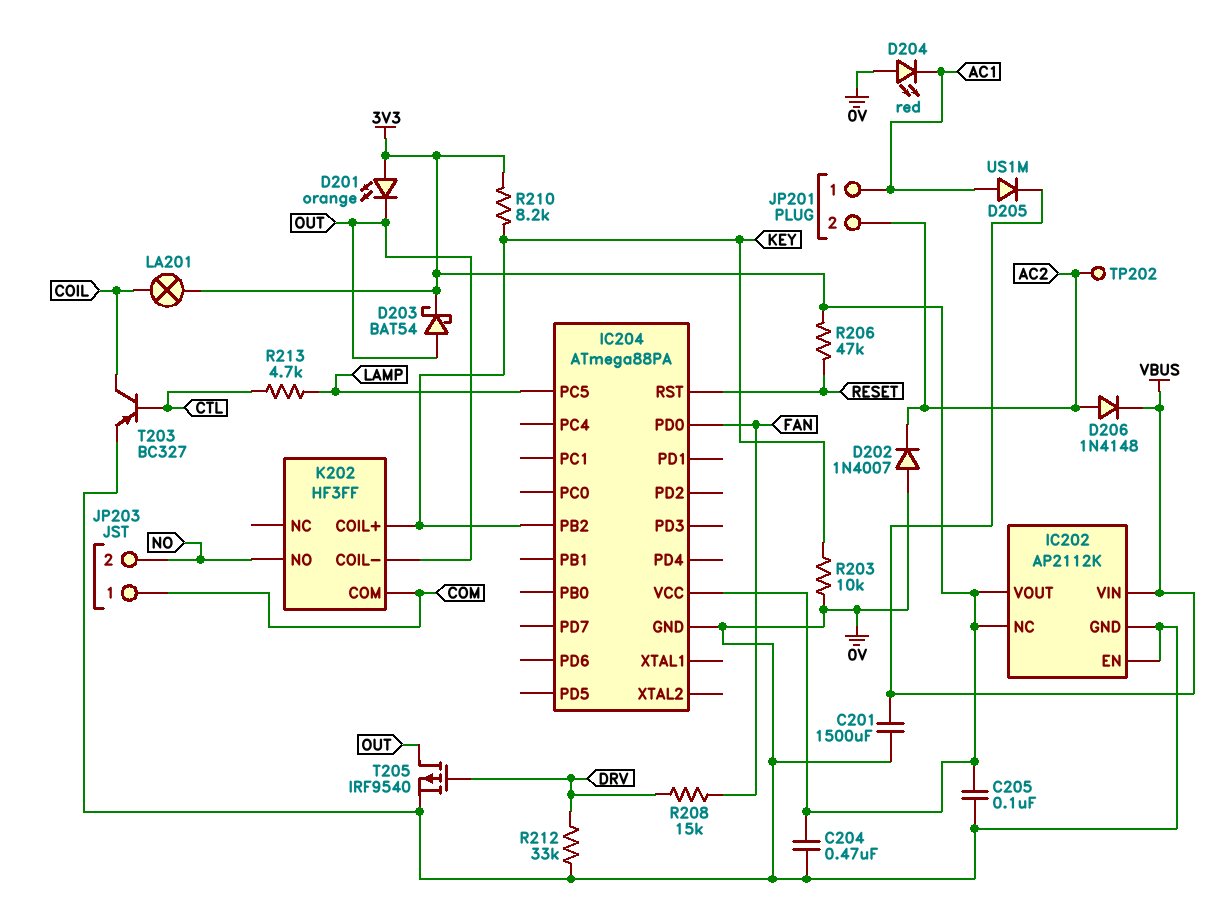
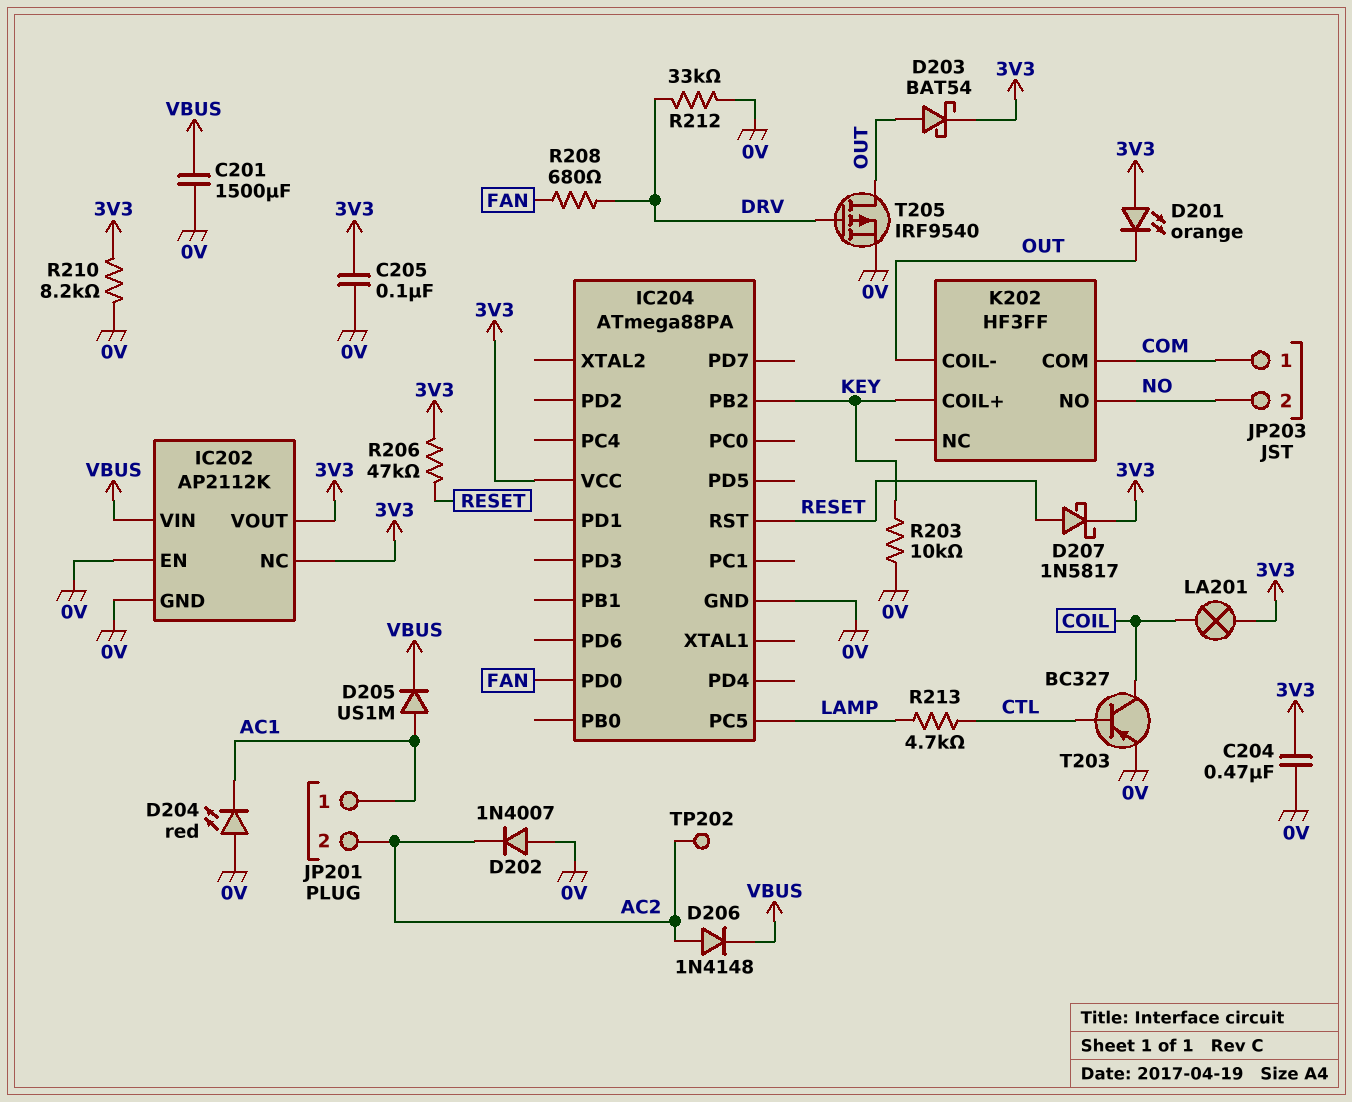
D207: none -> schottky 1N5817 (A RESET, K 3V3)
R208: 15k (DRV, FAN) -> 680 (DRV, FAN)
R210: 8.2k (3V3, KEY) -> 8.2k (0V, 3V3)

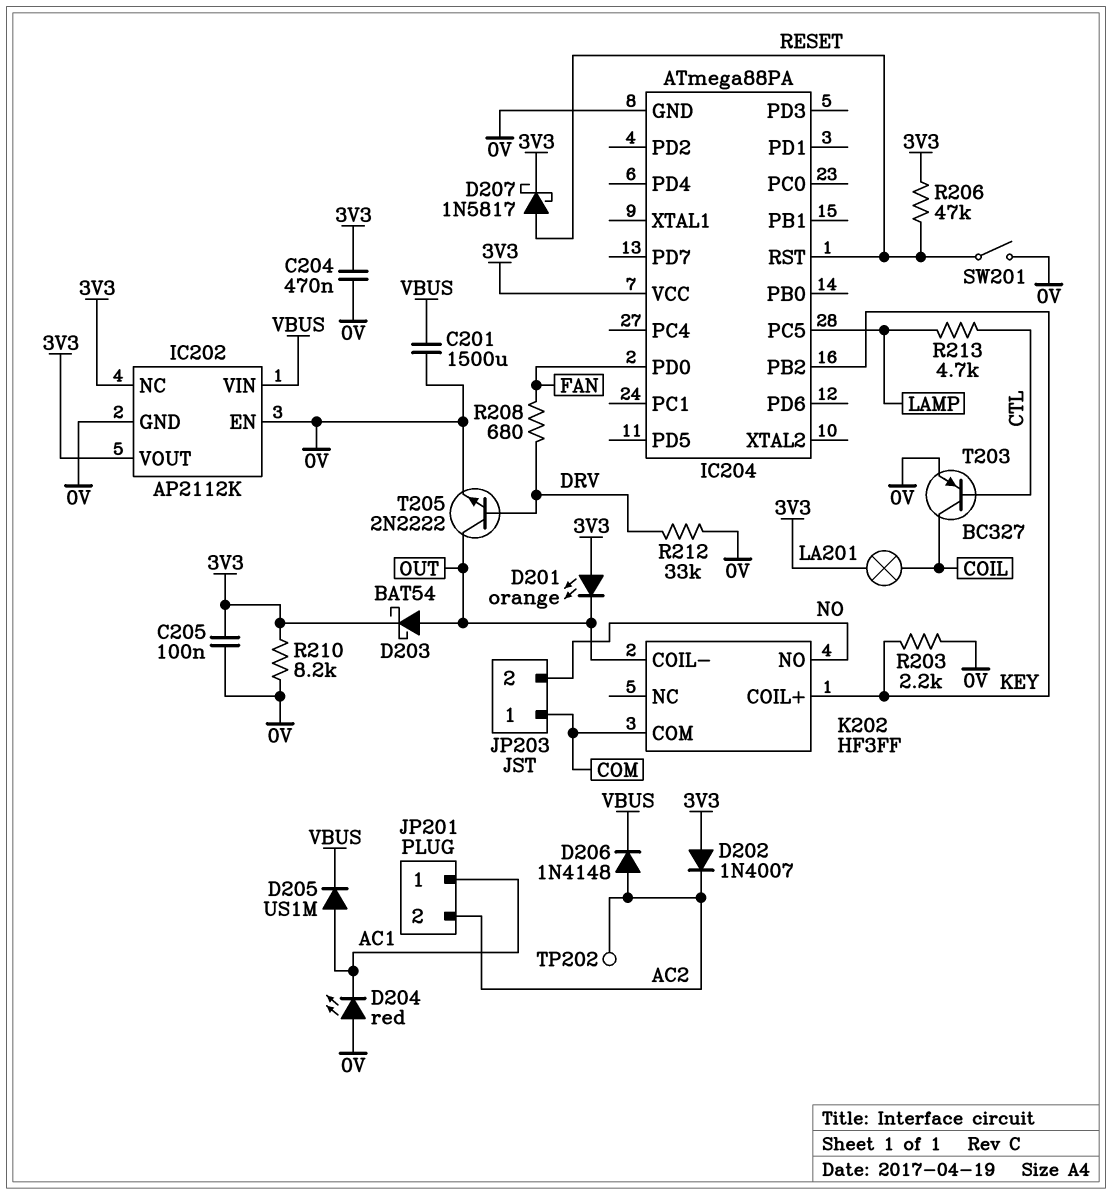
D202: diode 1N4007 (A 0V, K AC2) -> diode 1N4007 (A 3V3, K AC2)
R203: 10k (0V, KEY) -> 2.2k (0V, KEY)
SW201: none -> switch (0V, RESET)
T205: PMOS IRF9540 (G DRV, D OUT, S 0V) -> NPN 2N2222 (B DRV, C OUT, E 0V)

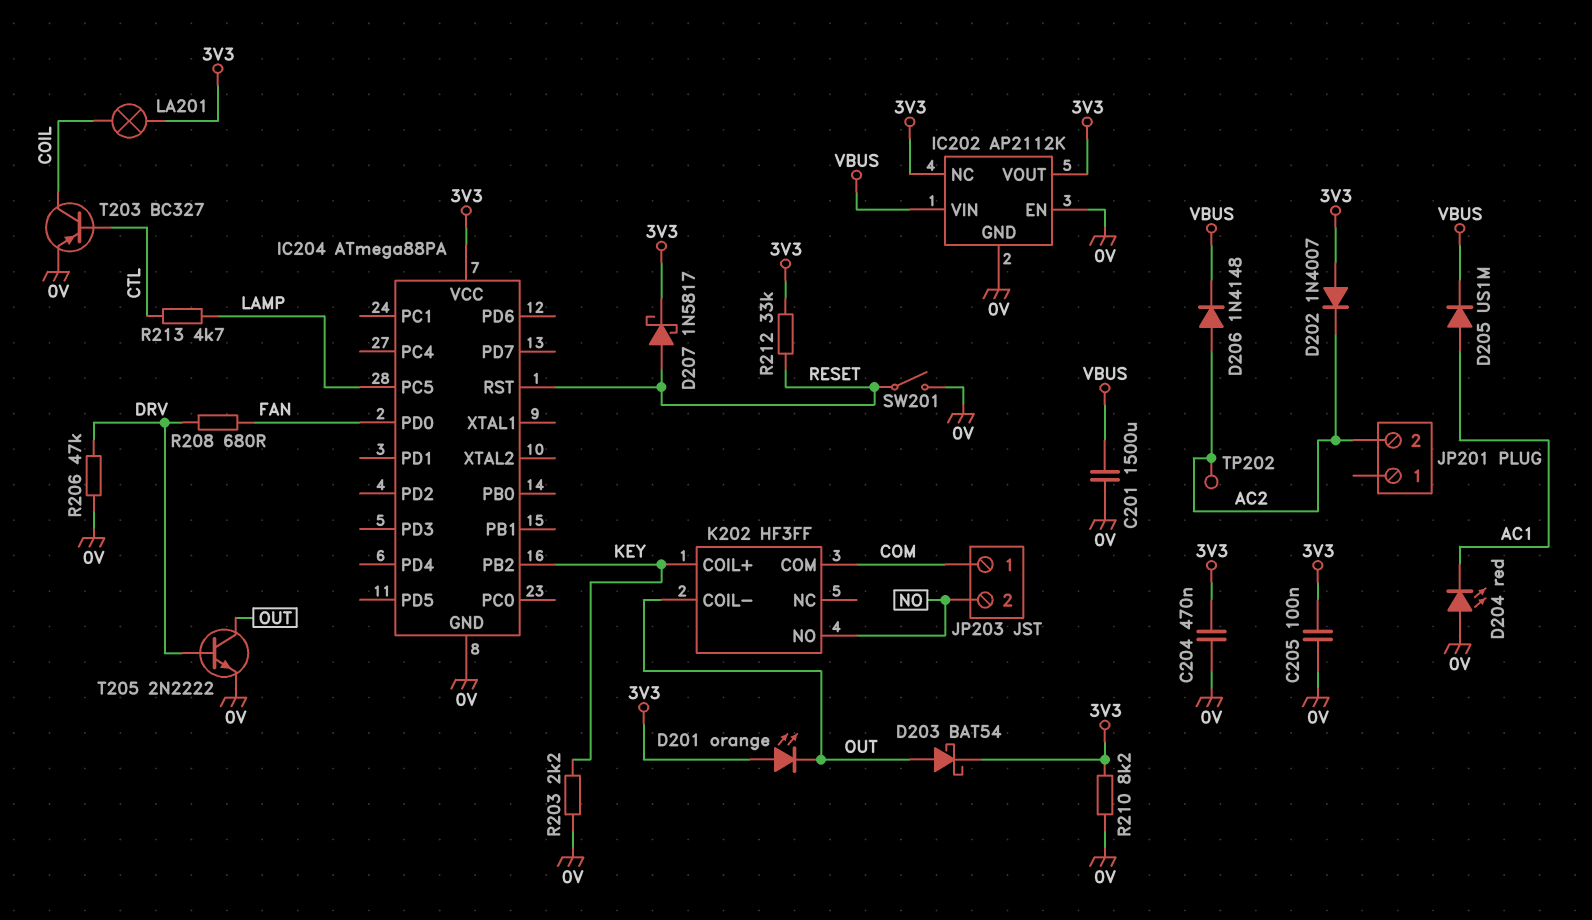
JP201 pin 1: AC1 -> none
R206: 47k (3V3, RESET) -> 47k (0V, DRV)
R212: 33k (0V, DRV) -> 33k (3V3, RESET)

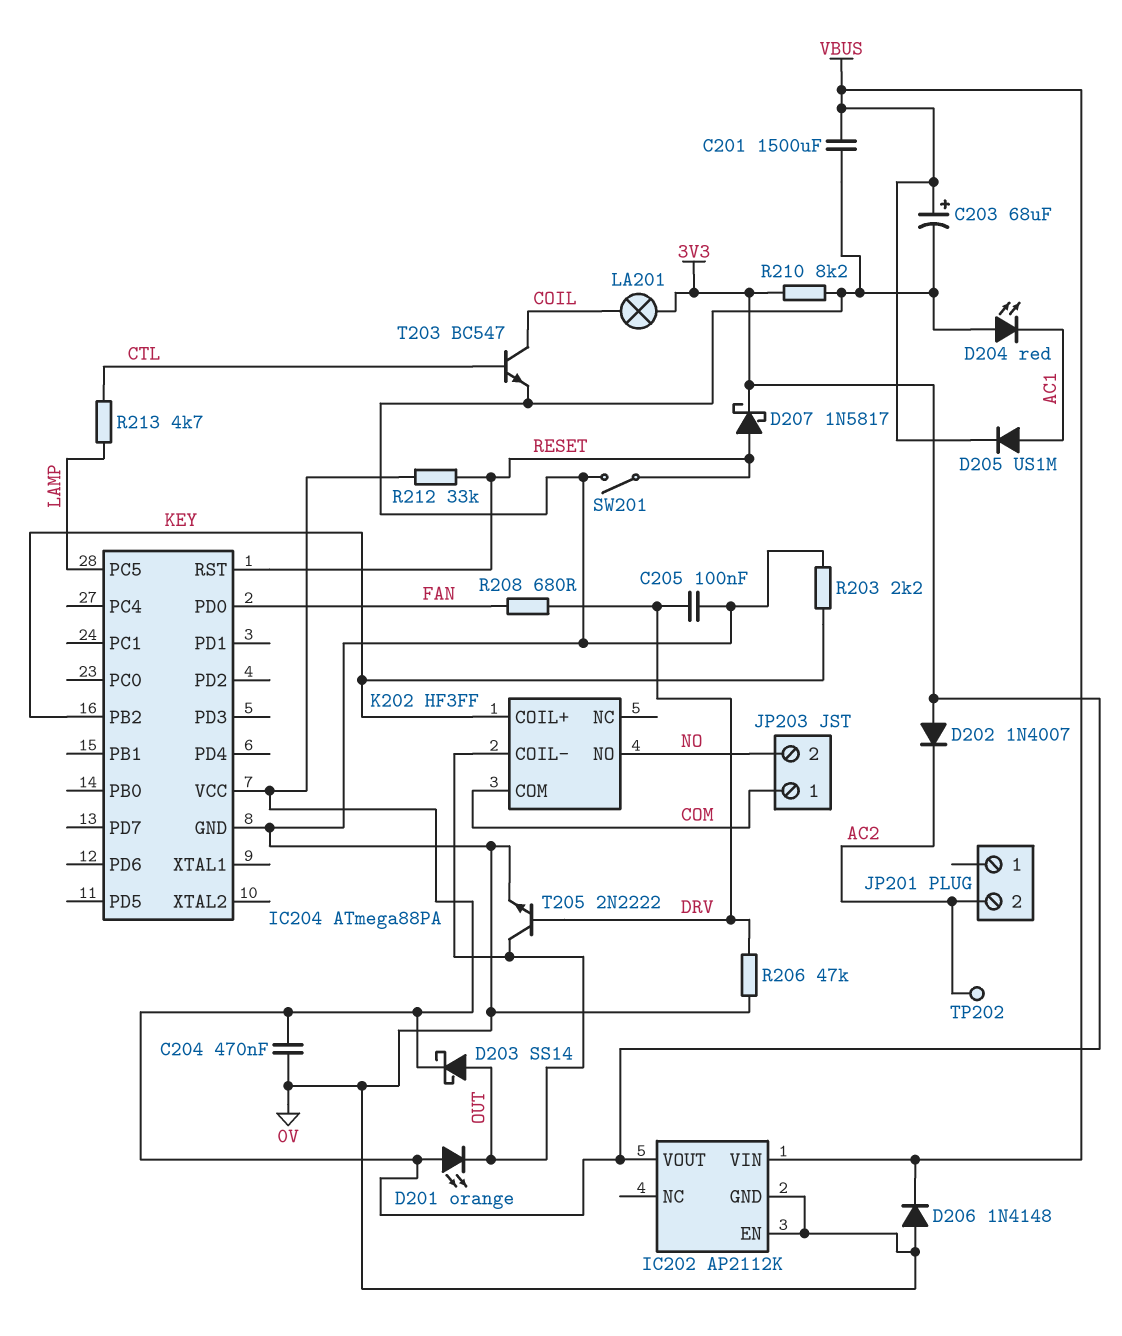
C203: none -> 68uF (plus VBUS, minus 0V)
C205: 100nF (0V, 3V3) -> 100nF (0V, DRV)
D203: schottky BAT54 (A OUT, K 3V3) -> schottky SS14 (A OUT, K 3V3)
D206: diode 1N4148 (A AC2, K VBUS) -> diode 1N4148 (A 0V, K VBUS)
IC202 pin NC: 3V3 -> none
T203: PNP BC327 (B CTL, C COIL, E 0V) -> NPN BC547 (B CTL, C COIL, E 0V)

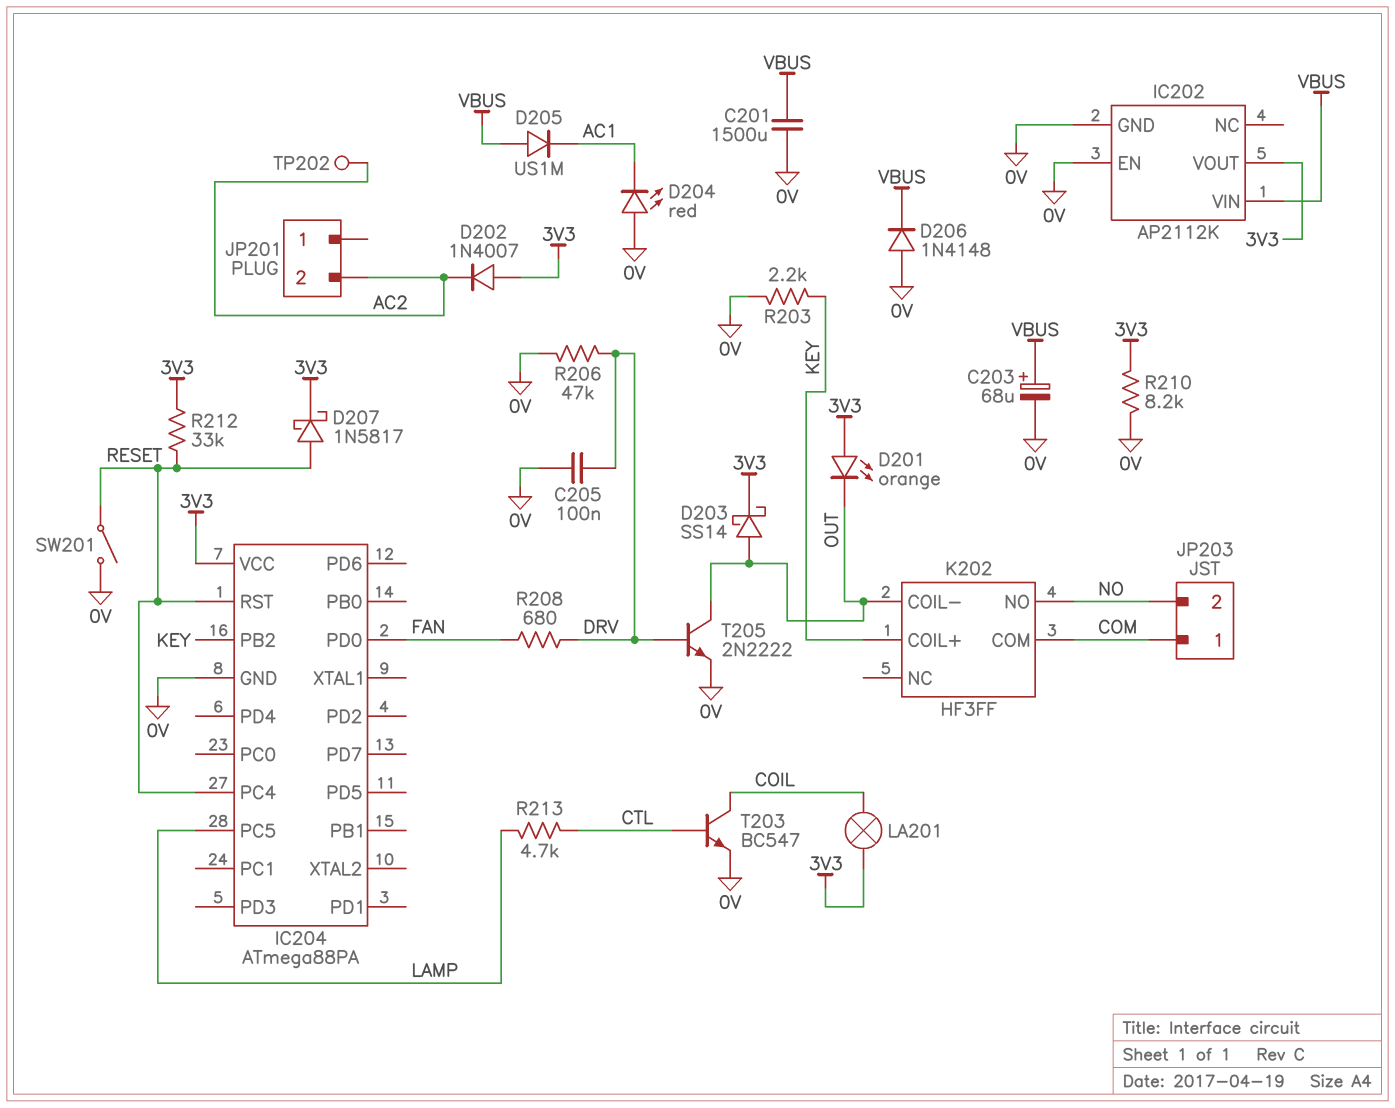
C204: 470nF (0V, 3V3) -> none
D205: diode US1M (A AC1, K VBUS) -> diode US1M (A VBUS, K AC1)
IC204 pin PC4: none -> RESET

